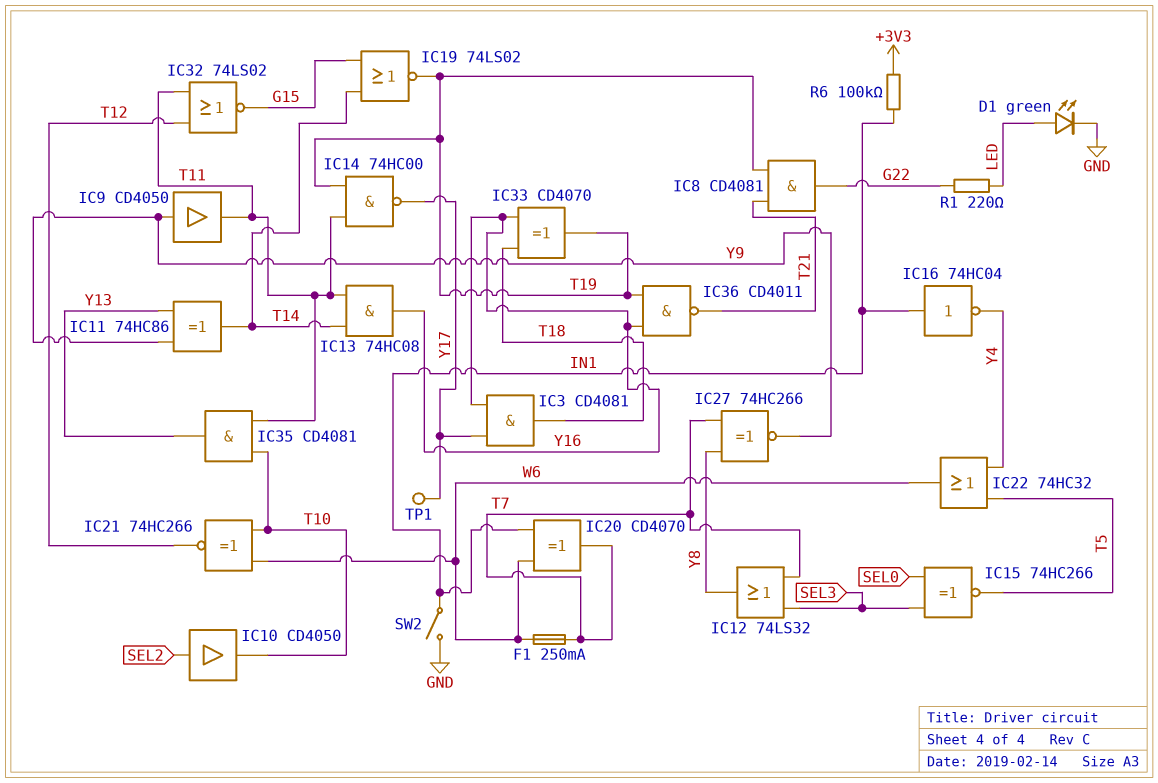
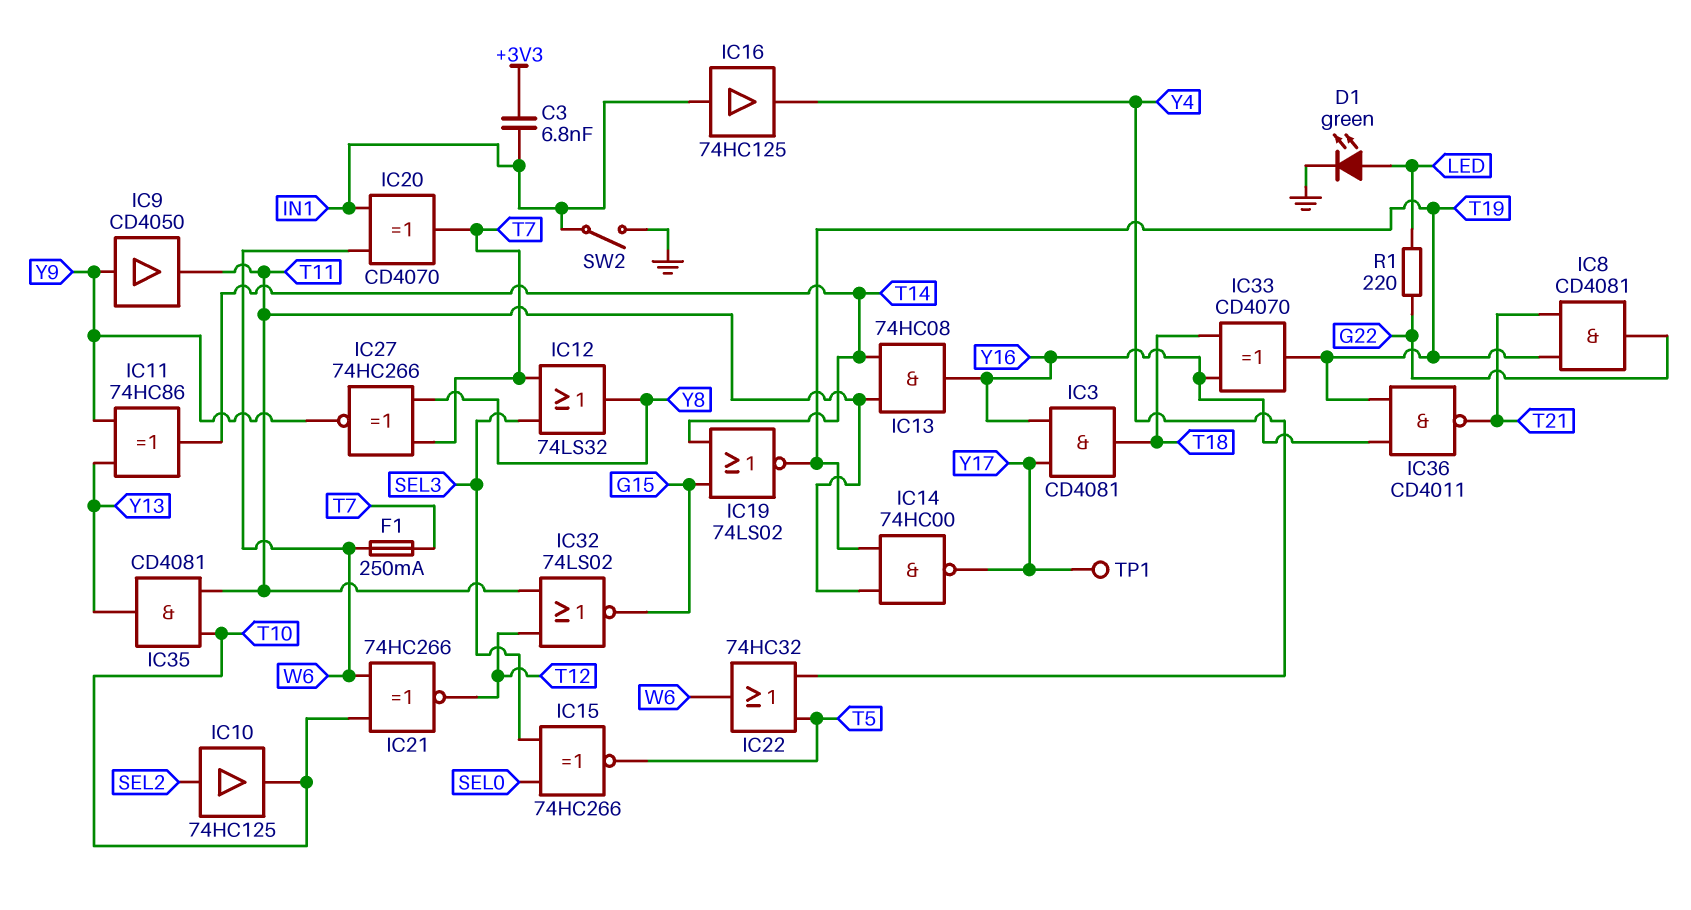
C3: none -> 6.8nF (+3V3, IN1)
IC10: buffer CD4050 (in SEL2, out T10) -> buffer 74HC125 (in SEL2, out T10)
IC16: NOT 74HC04 (in IN1, out Y4) -> buffer 74HC125 (in IN1, out Y4)
R6: 100k (+3V3, IN1) -> none

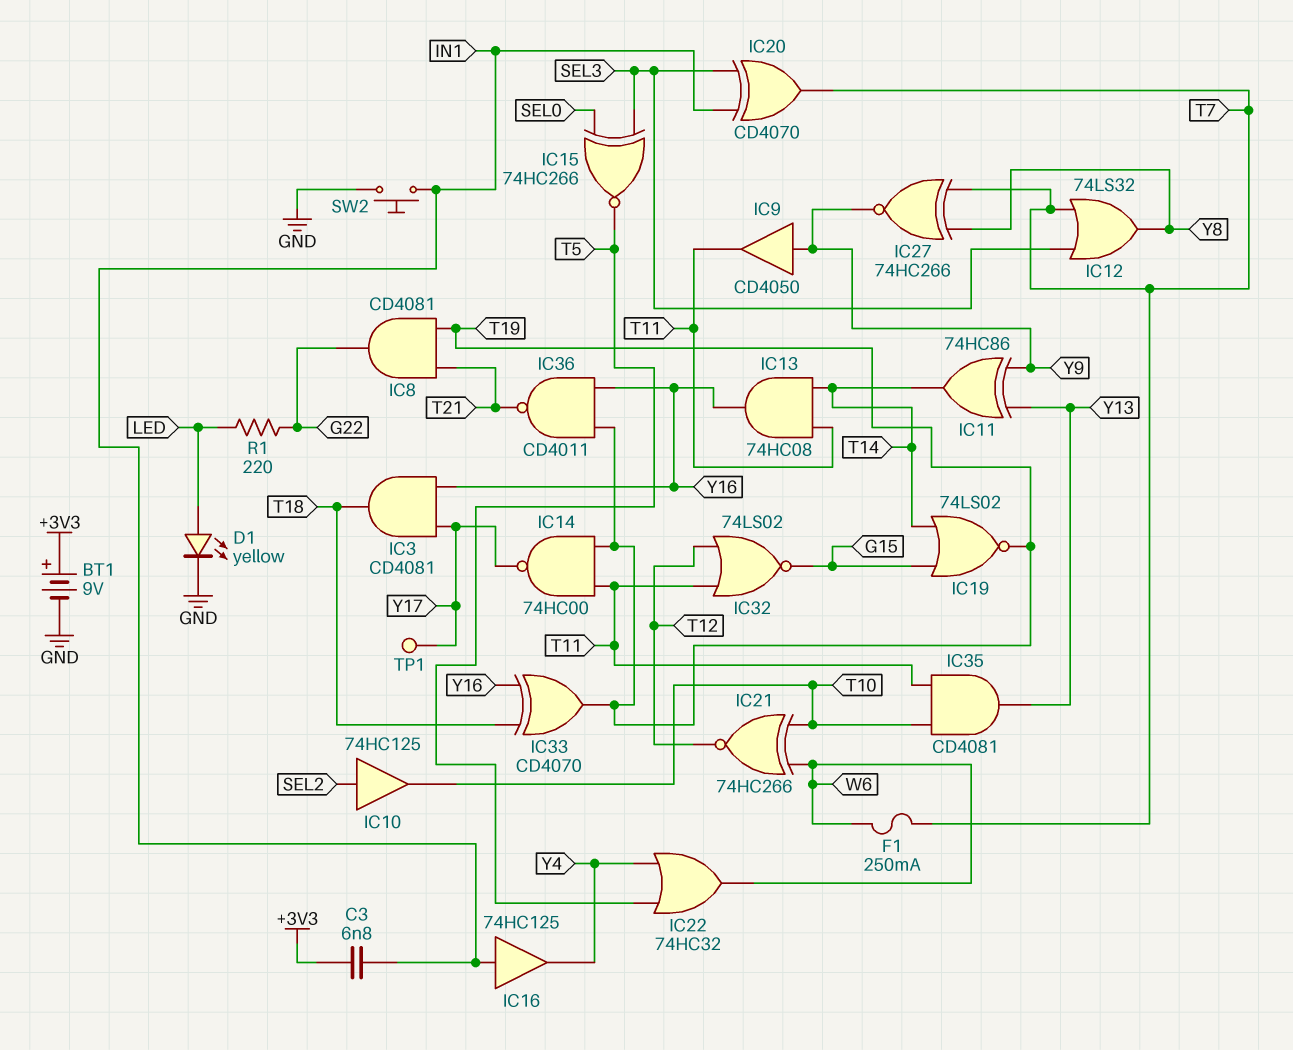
BT1: none -> 9V (plus +3V3, minus GND)
D1: LED green (A LED, K GND) -> LED yellow (A LED, K GND)
IC20: XOR CD4070 (in IN1, in W6, out T7) -> XOR CD4070 (in IN1, in SEL3, out T7)
SW2: switch (GND, IN1) -> button (GND, IN1)

